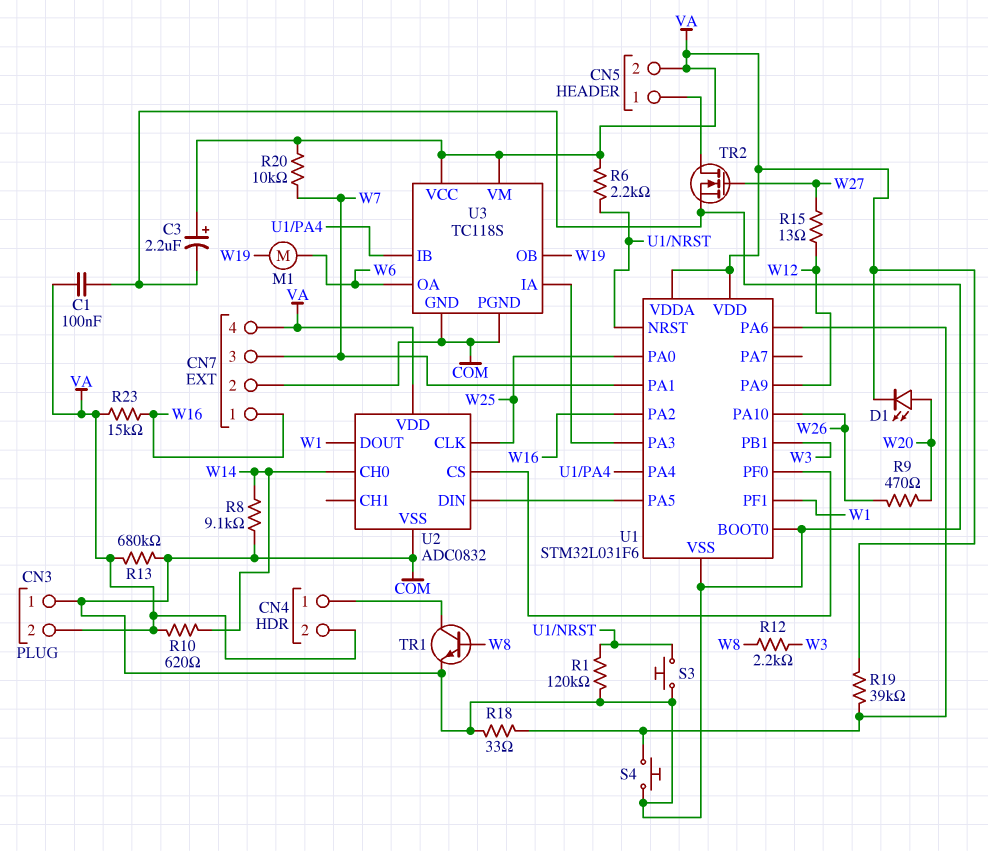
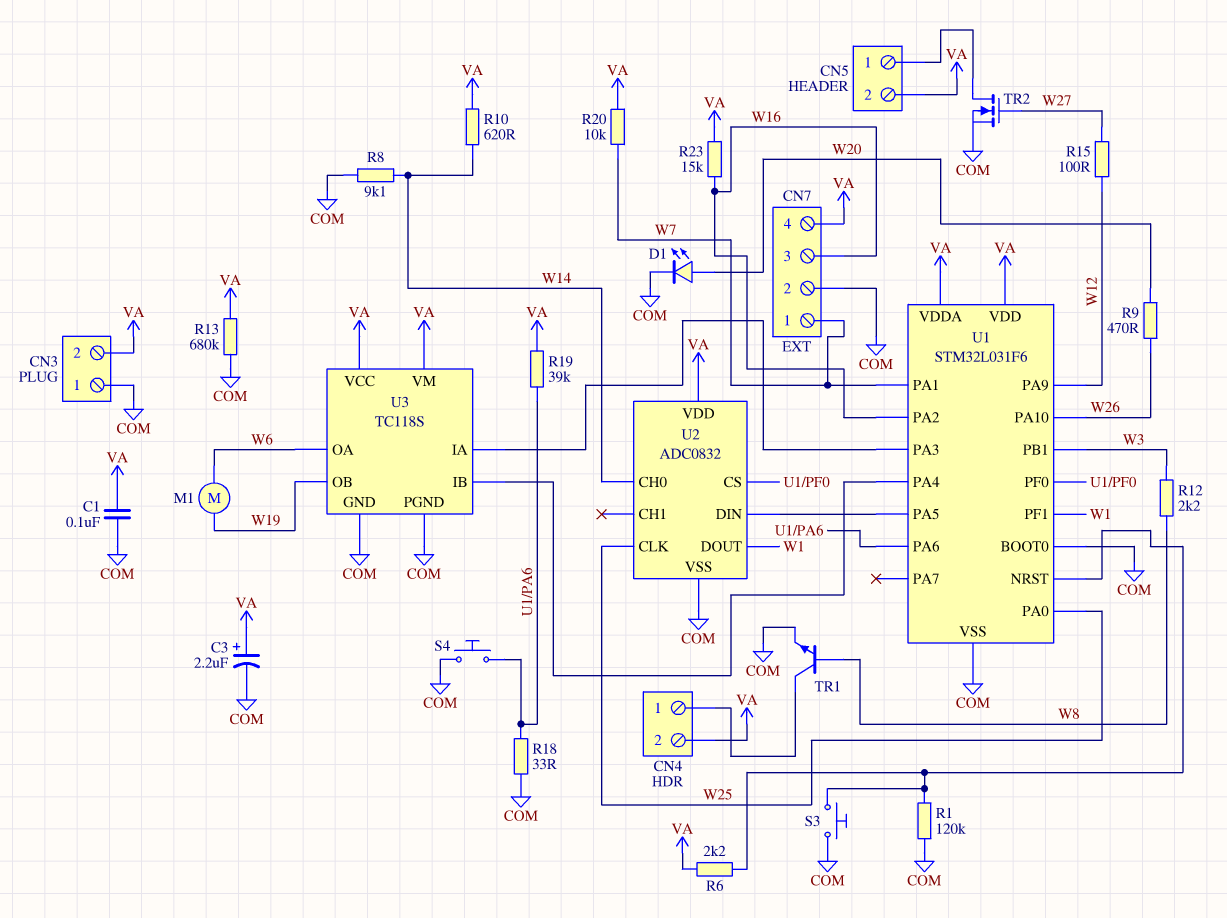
CN7 pin 1: W16 -> W7
CN7 pin 3: W7 -> W16
D1: LED (A W20, K VA) -> LED (A W20, K COM)
R15: 13 (W12, W27) -> 100 (W12, W27)

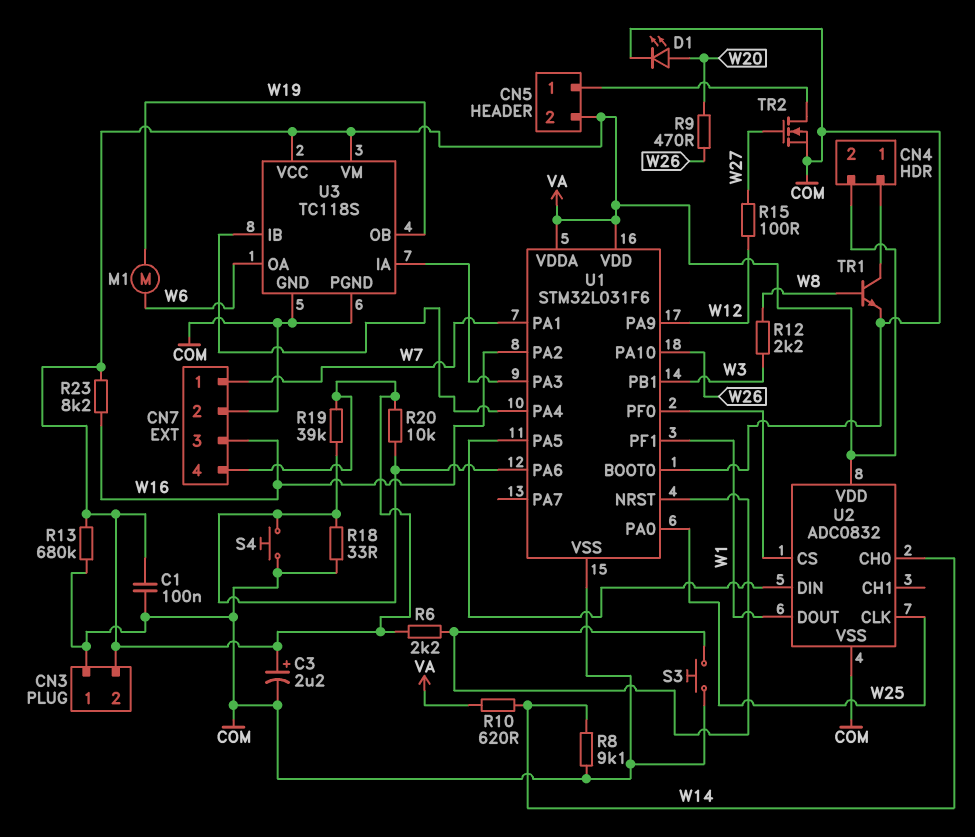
R1: 120k (COM, U1/NRST) -> none
R20: 10k (VA, W7) -> 10k (U1/PA6, VA)
R23: 15k (VA, W16) -> 8.2k (VA, W16)

